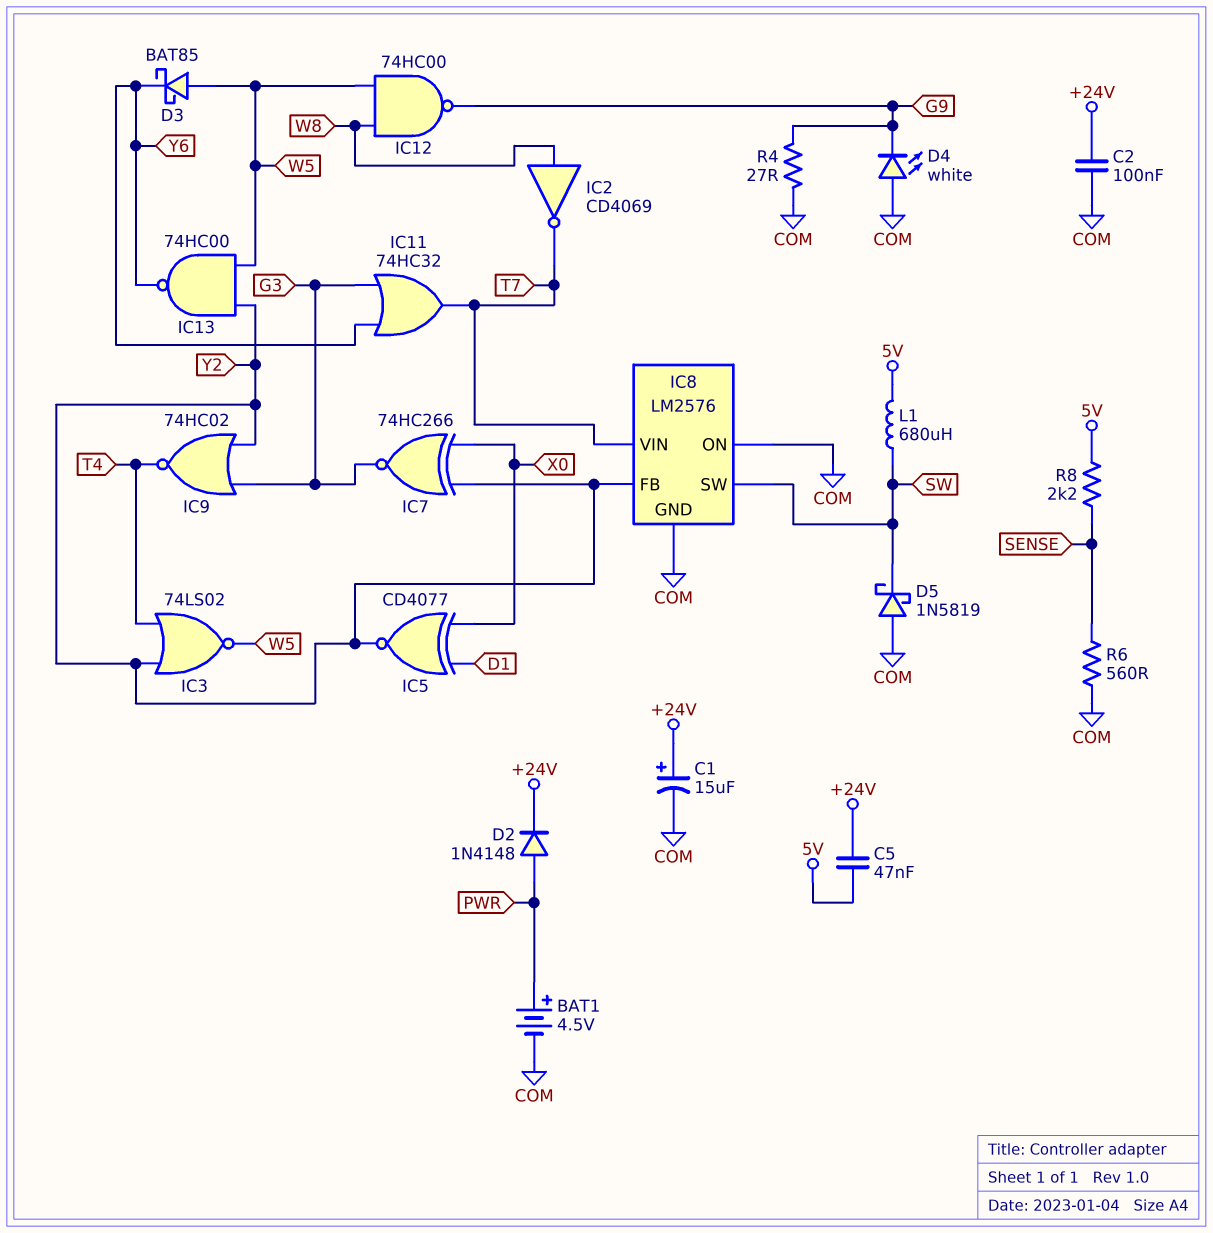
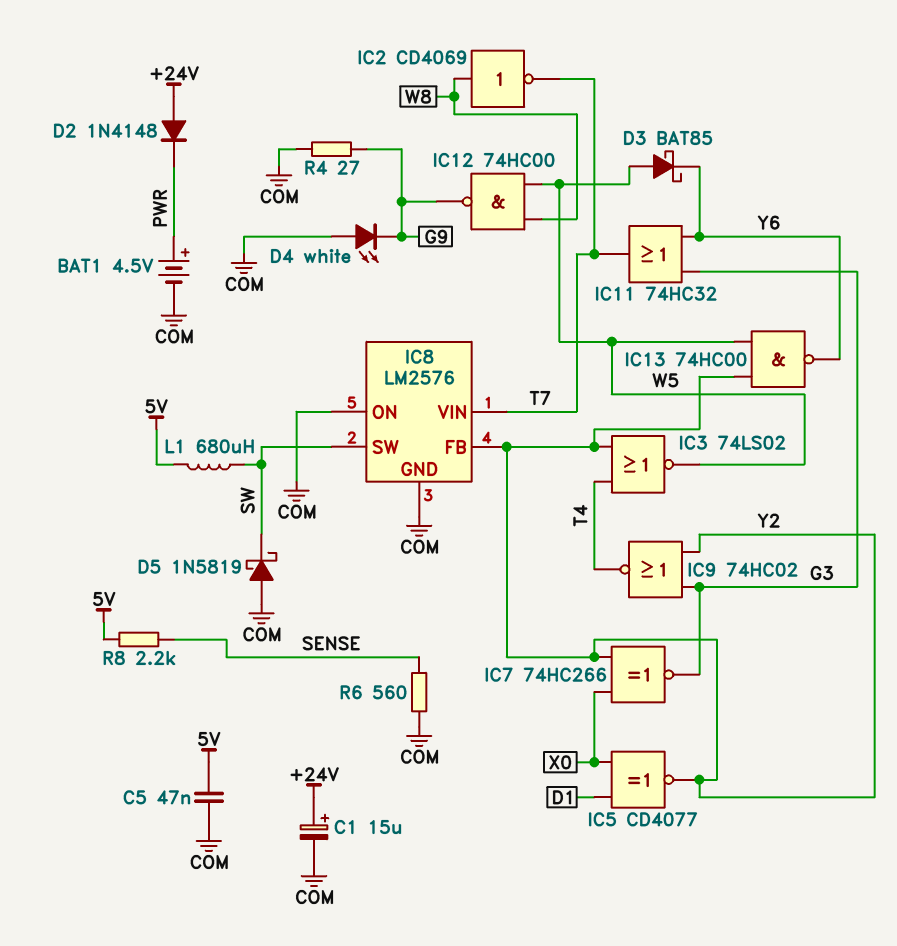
C2: 100nF (+24V, COM) -> none
C5: 47nF (+24V, 5V) -> 47nF (5V, COM)
D2: diode 1N4148 (A PWR, K +24V) -> diode 1N4148 (A +24V, K PWR)

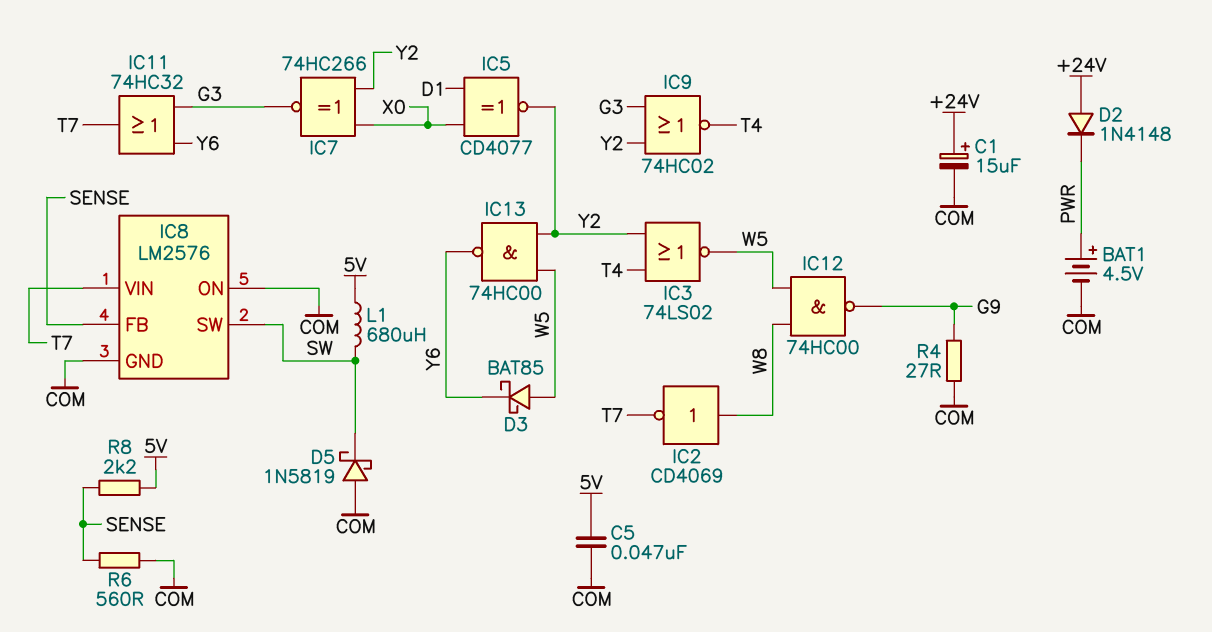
D4: LED white (A COM, K G9) -> none
IC8 pin FB: Y2 -> SENSE

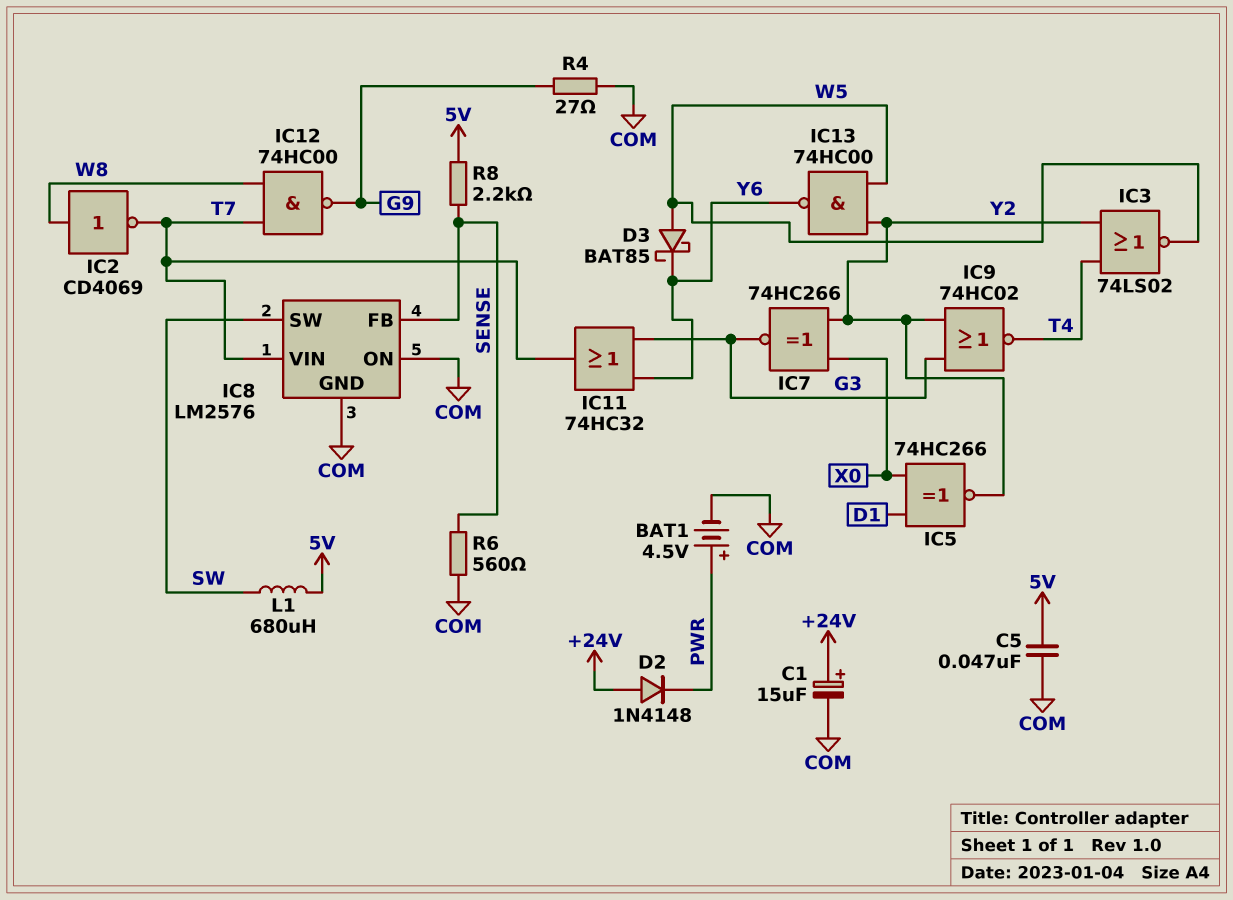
D5: schottky 1N5819 (A COM, K SW) -> none
IC5: XNOR CD4077 (in D1, in X0, out Y2) -> XNOR 74HC266 (in D1, in X0, out Y2)
IC12: NAND 74HC00 (in W5, in W8, out G9) -> NAND 74HC00 (in T7, in W8, out G9)

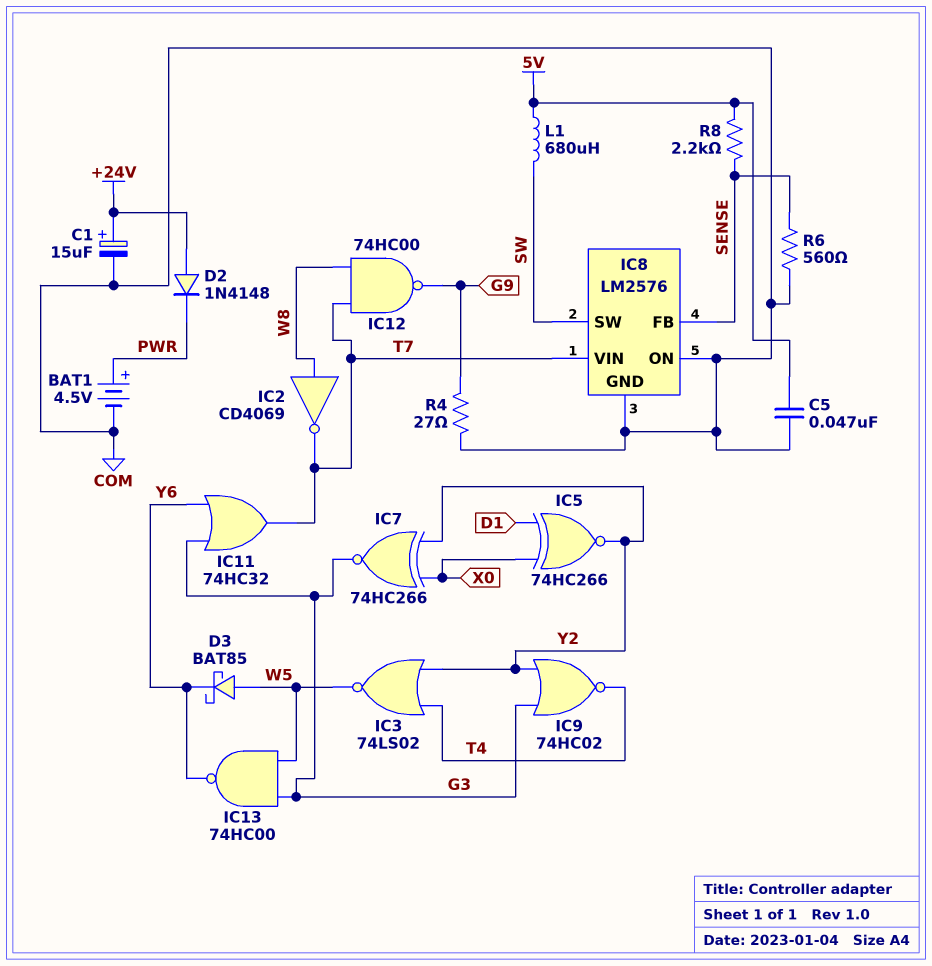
IC13: NAND 74HC00 (in W5, in Y2, out Y6) -> NAND 74HC00 (in G3, in W5, out Y6)

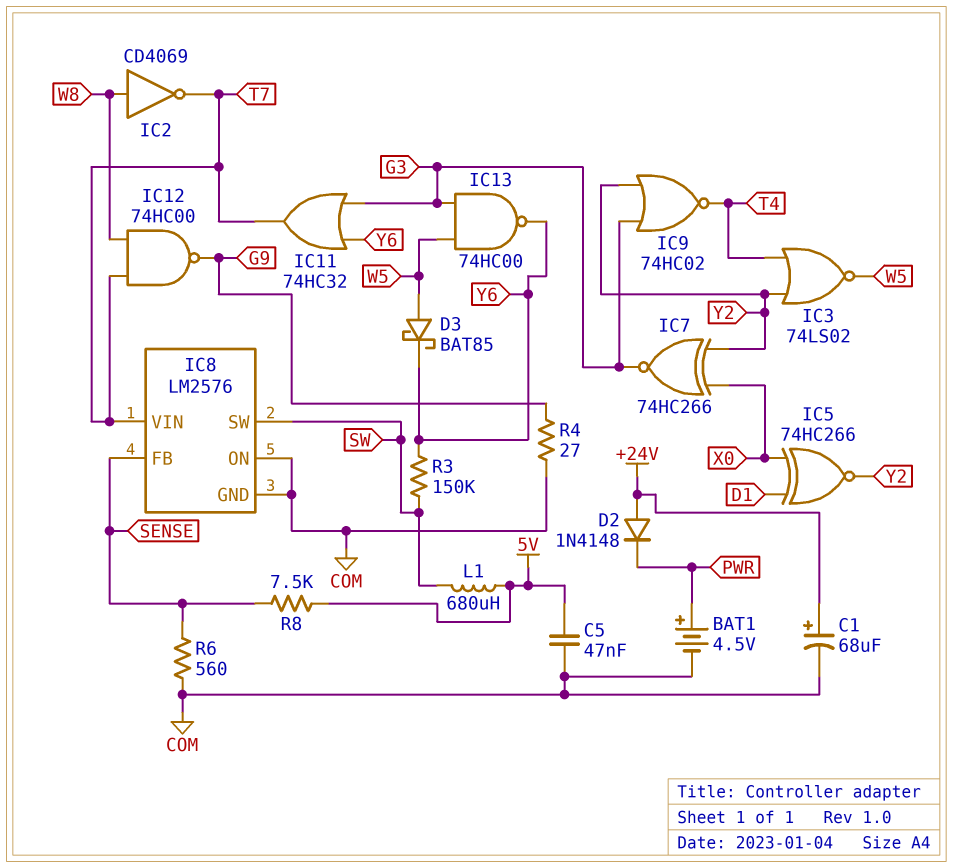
C1: 15uF (plus +24V, minus COM) -> 68uF (plus +24V, minus COM)
R3: none -> 150k (SW, Y6)
R8: 2.2k (5V, SENSE) -> 7.5k (5V, SENSE)

